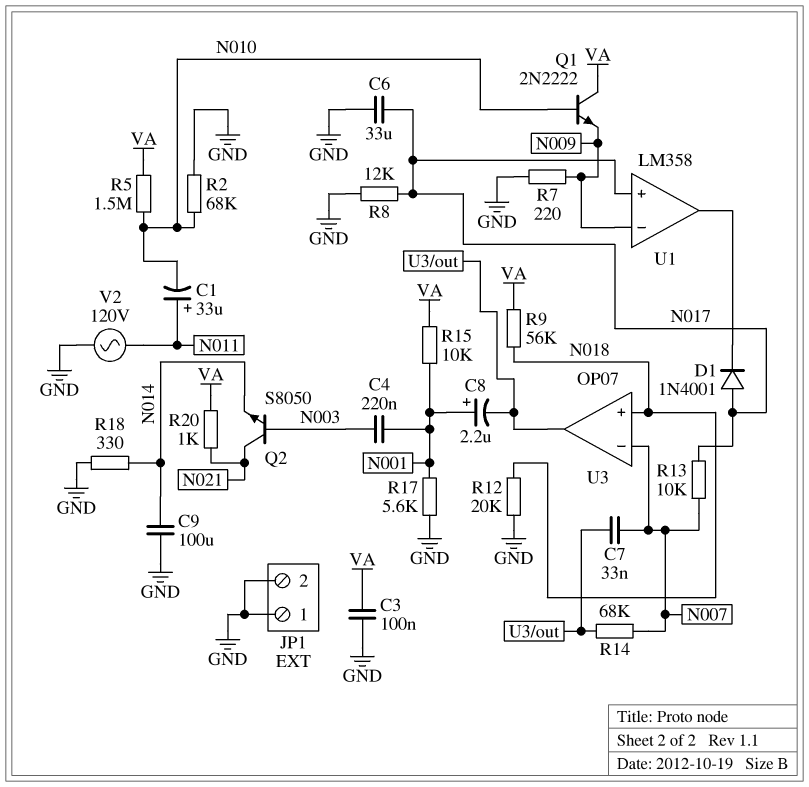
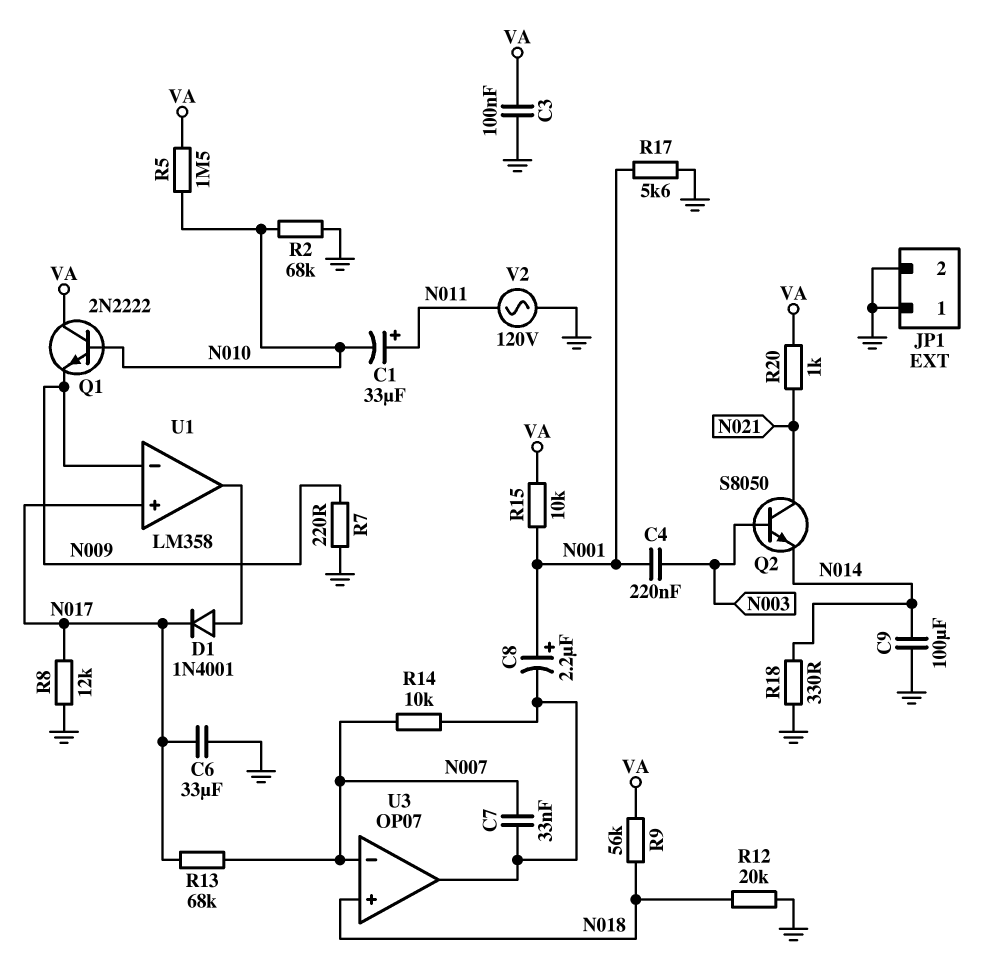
D1: diode 1N4001 (A N017, K U1/out) -> diode 1N4001 (A U1/out, K N017)
R13: 10k (N007, N017) -> 68k (N007, N017)
R14: 68k (N007, U3/out) -> 10k (N007, U3/out)

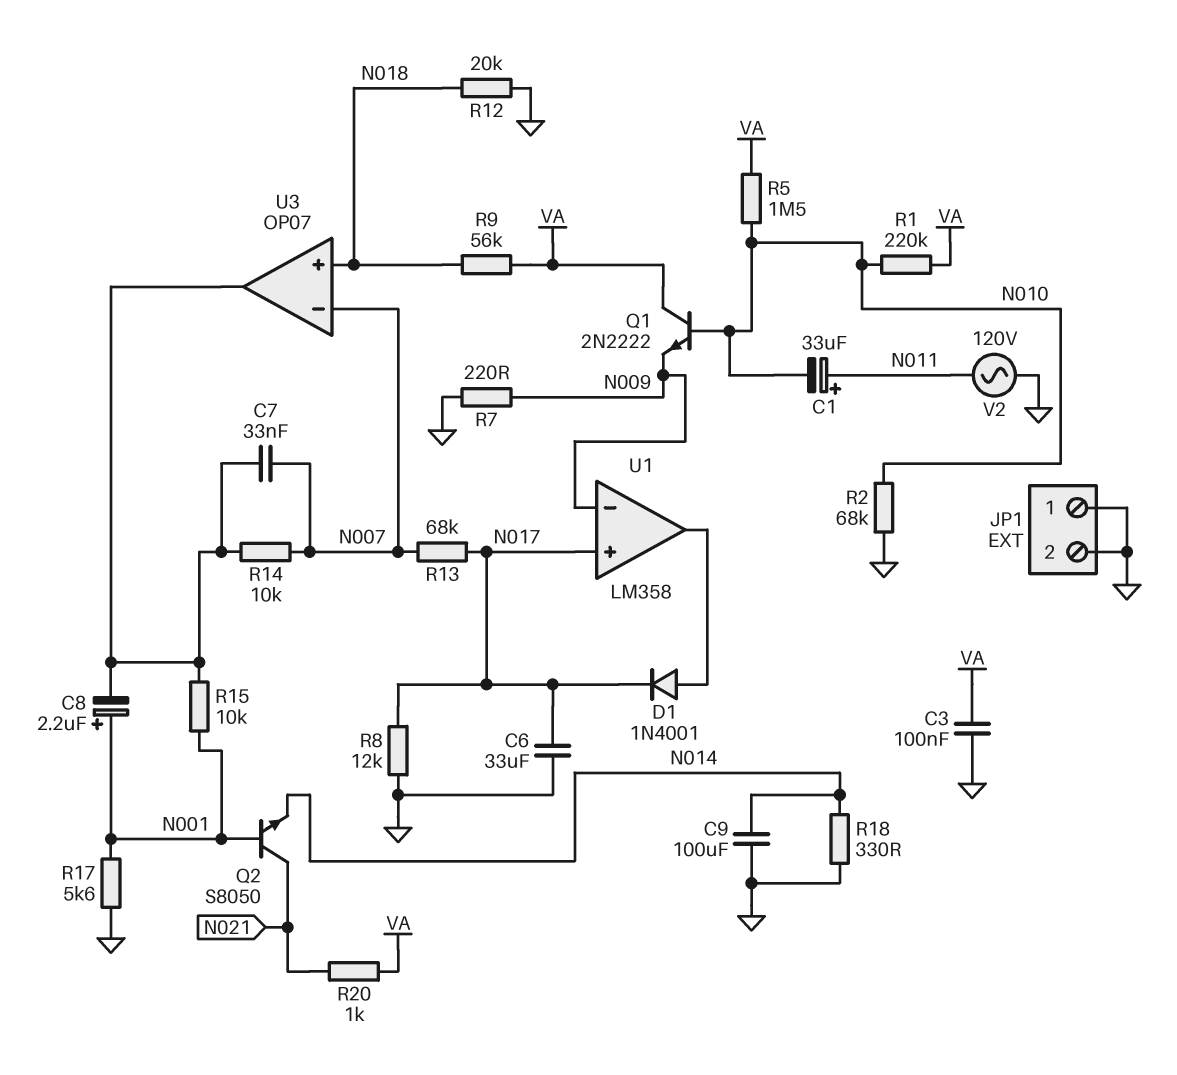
C4: 220nF (N001, N003) -> none
Q2: NPN S8050 (B N003, C N021, E N014) -> NPN S8050 (B N001, C N021, E N014)
R1: none -> 220k (N010, VA)
R15: 10k (N001, VA) -> 10k (N001, U3/out)

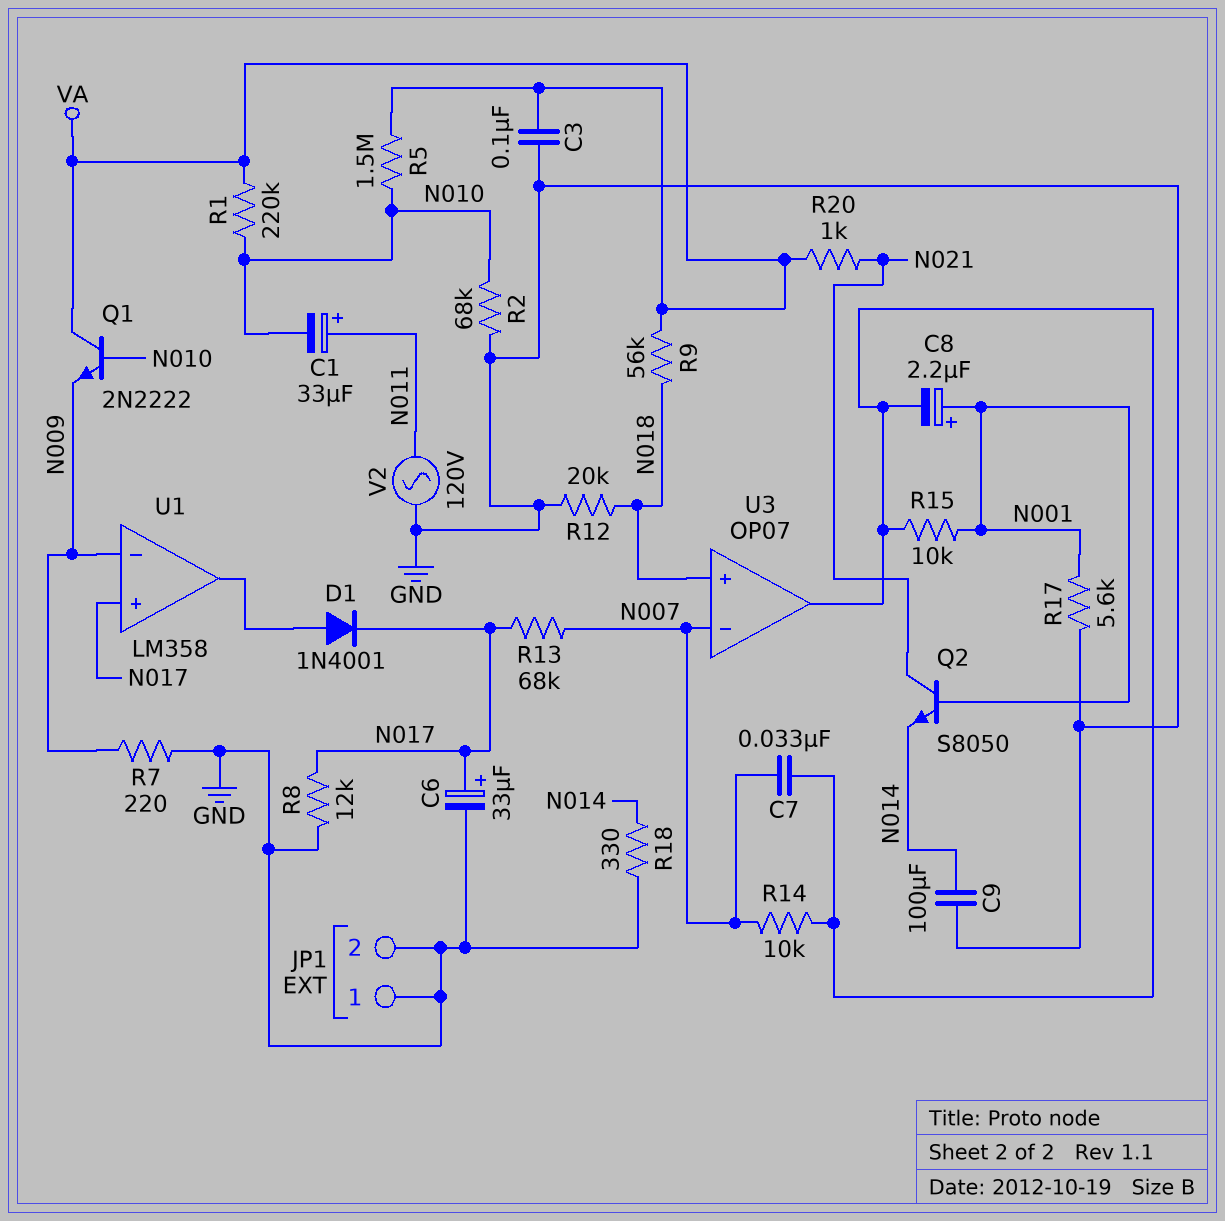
C6: 33uF (GND, N017) -> 33uF (plus N017, minus GND)

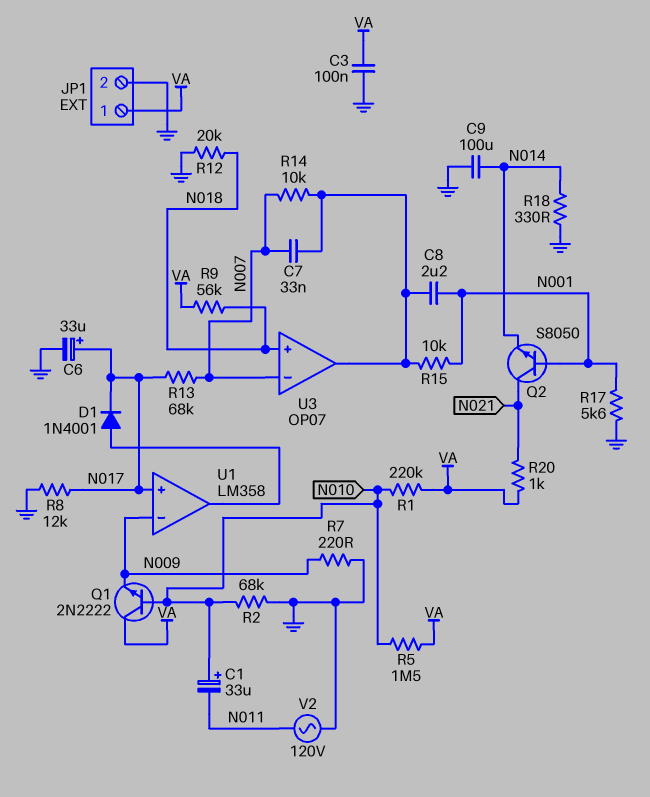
C1: 33uF (plus N011, minus N010) -> 33uF (plus N010, minus N011)
C8: 2.2uF (plus N001, minus U3/out) -> 2.2uF (N001, U3/out)
JP1 pin 1: GND -> VA

